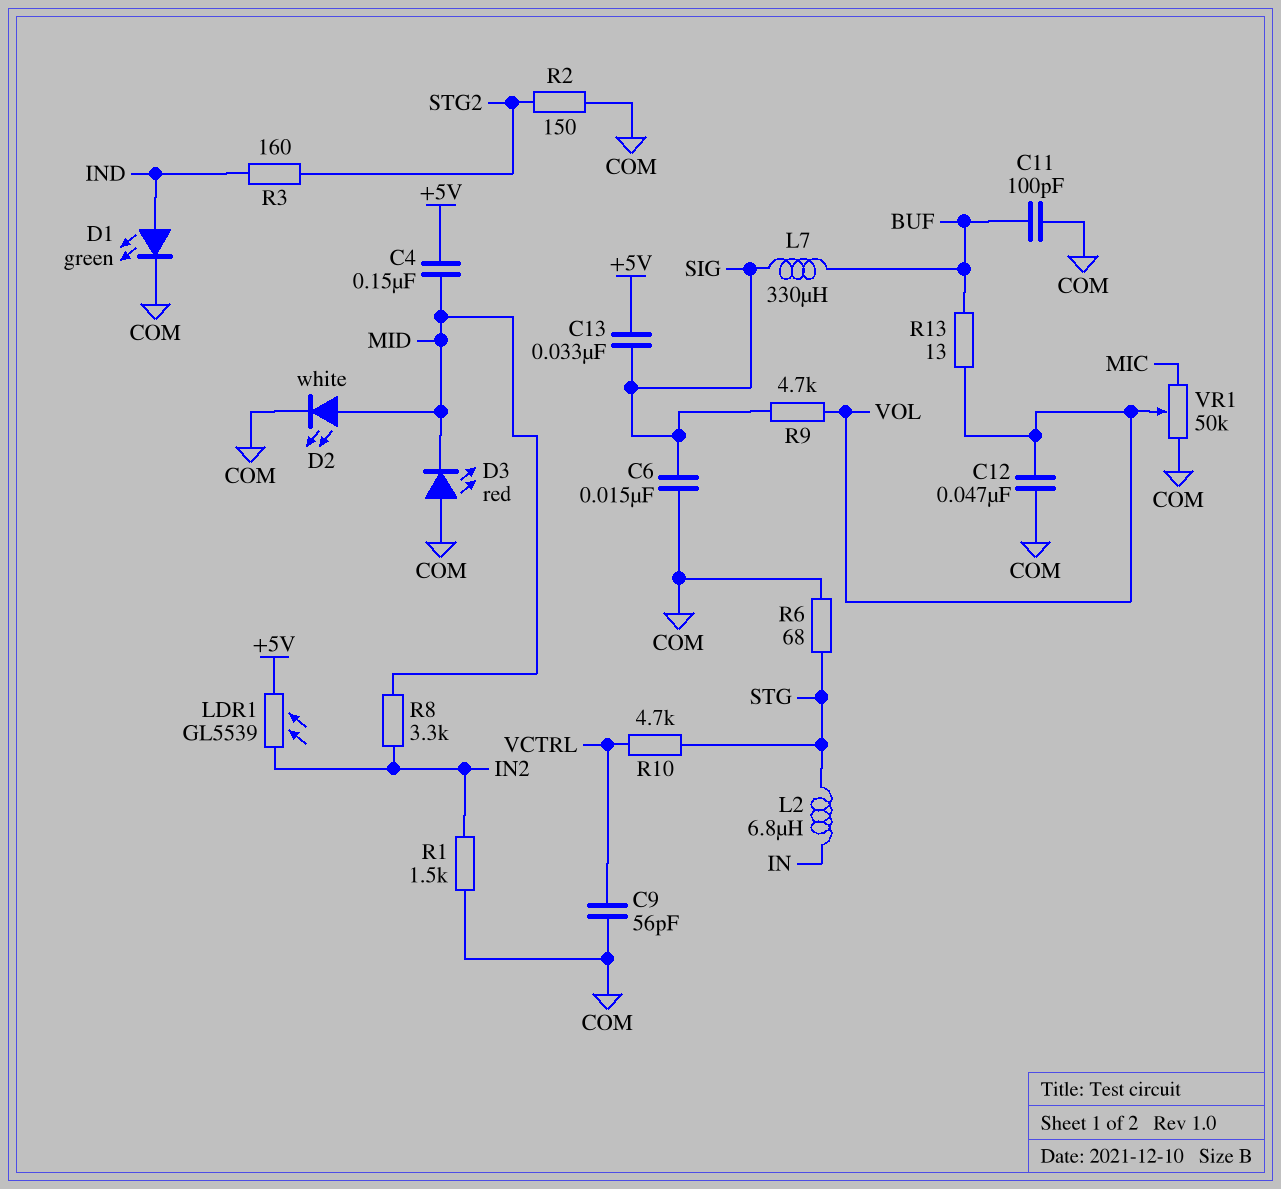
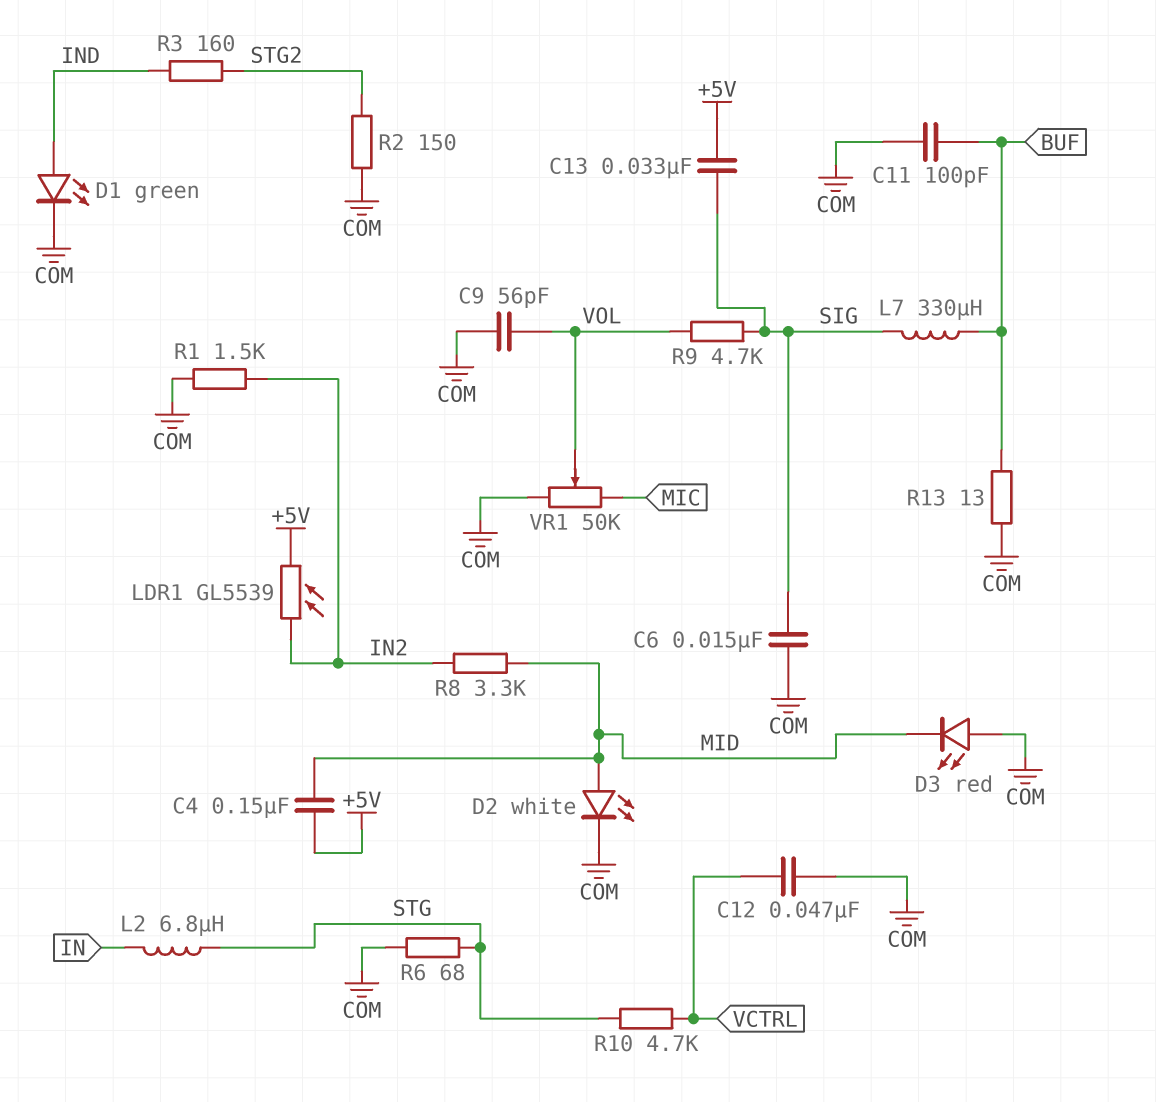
C9: 56pF (COM, VCTRL) -> 56pF (COM, VOL)
C12: 47nF (COM, VOL) -> 47nF (COM, VCTRL)
R13: 13 (BUF, VOL) -> 13 (BUF, COM)

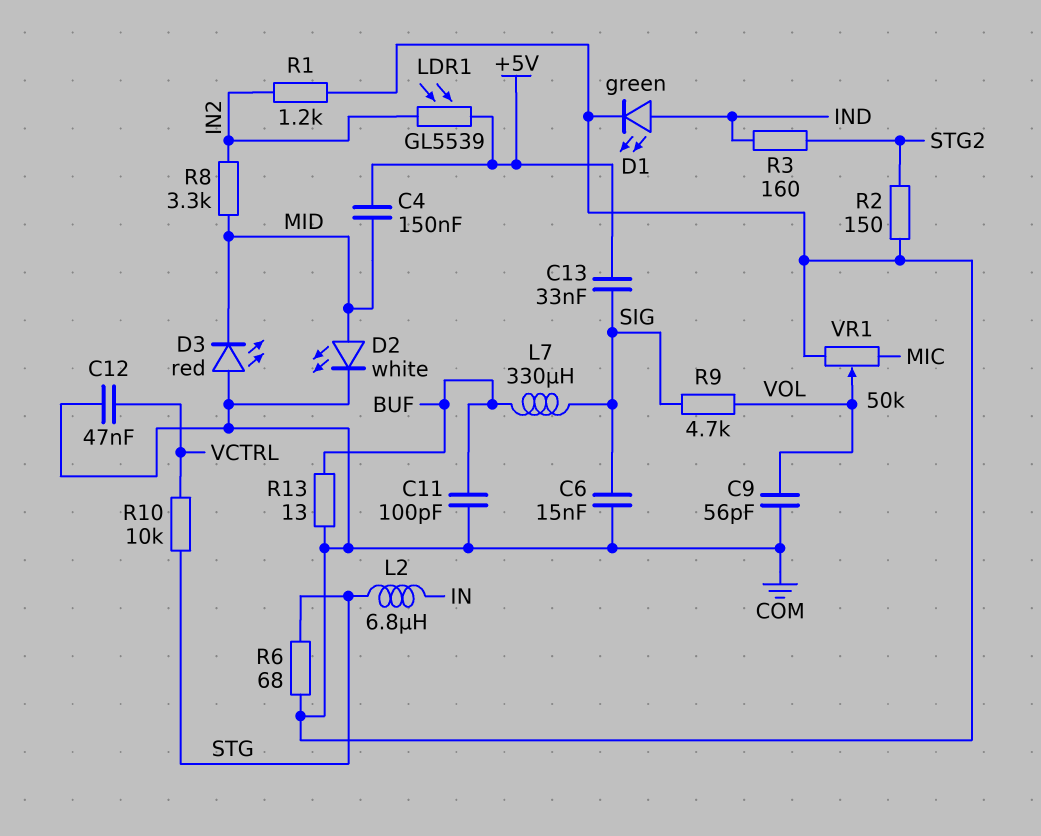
R1: 1.5k (COM, IN2) -> 1.2k (COM, IN2)
R10: 4.7k (STG, VCTRL) -> 10k (STG, VCTRL)

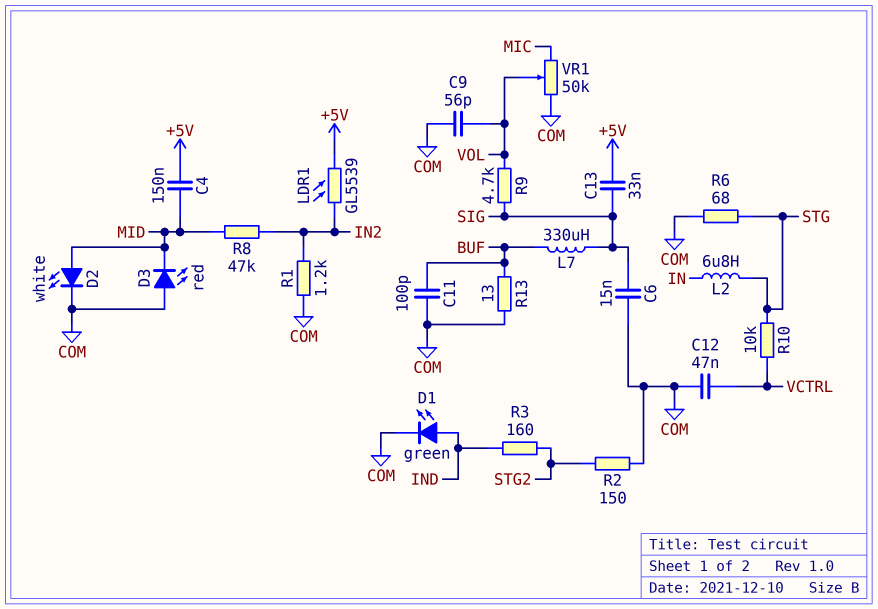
R8: 3.3k (IN2, MID) -> 47k (IN2, MID)

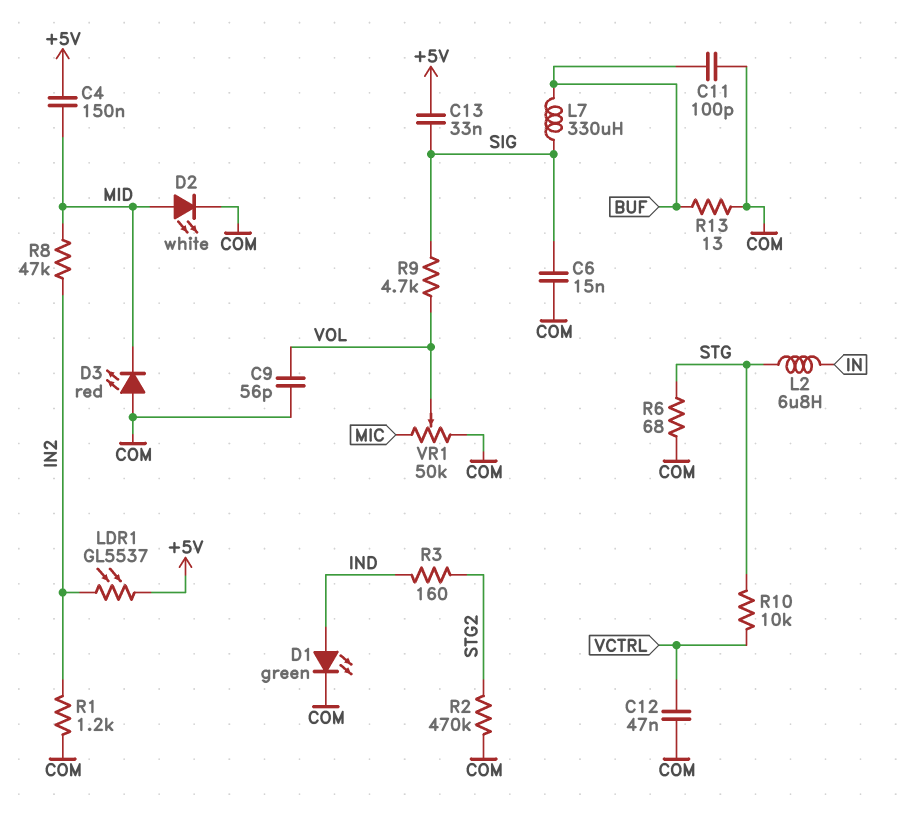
LDR1: GL5539 (+5V, IN2) -> GL5537 (+5V, IN2)
R2: 150 (COM, STG2) -> 470k (COM, STG2)

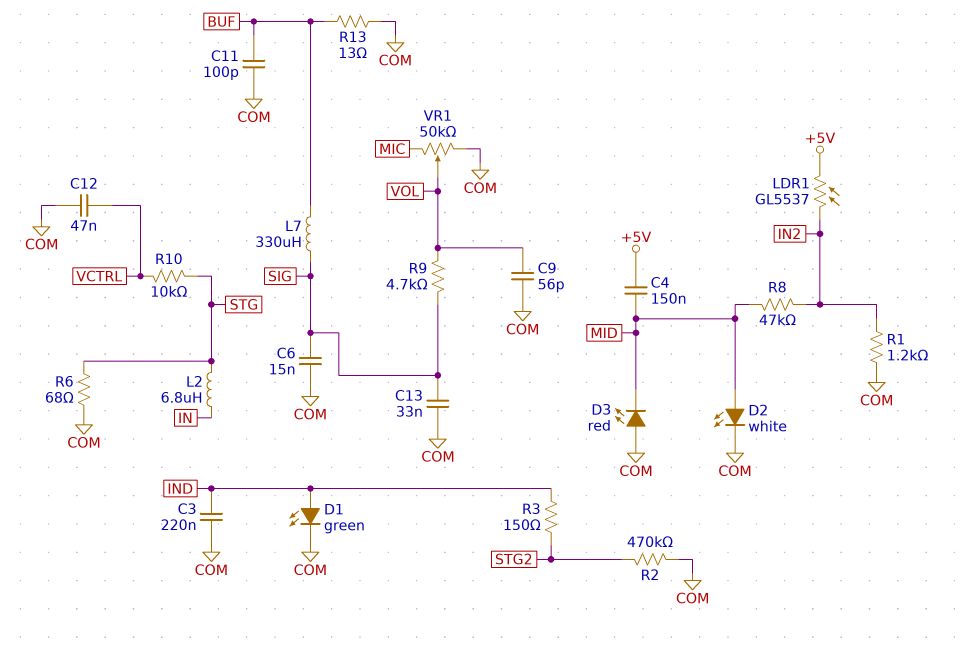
C3: none -> 220nF (COM, IND)
C13: 33nF (+5V, SIG) -> 33nF (COM, SIG)
R3: 160 (IND, STG2) -> 150 (IND, STG2)

